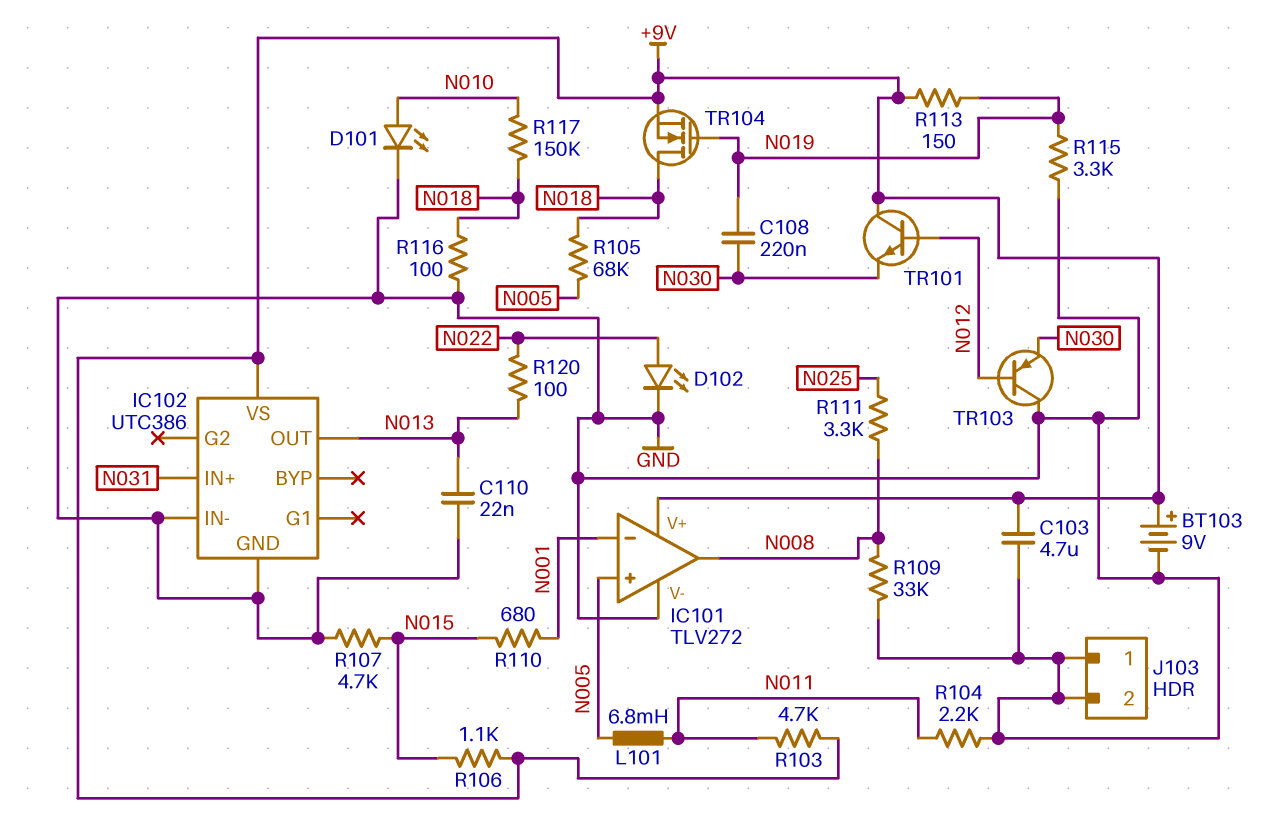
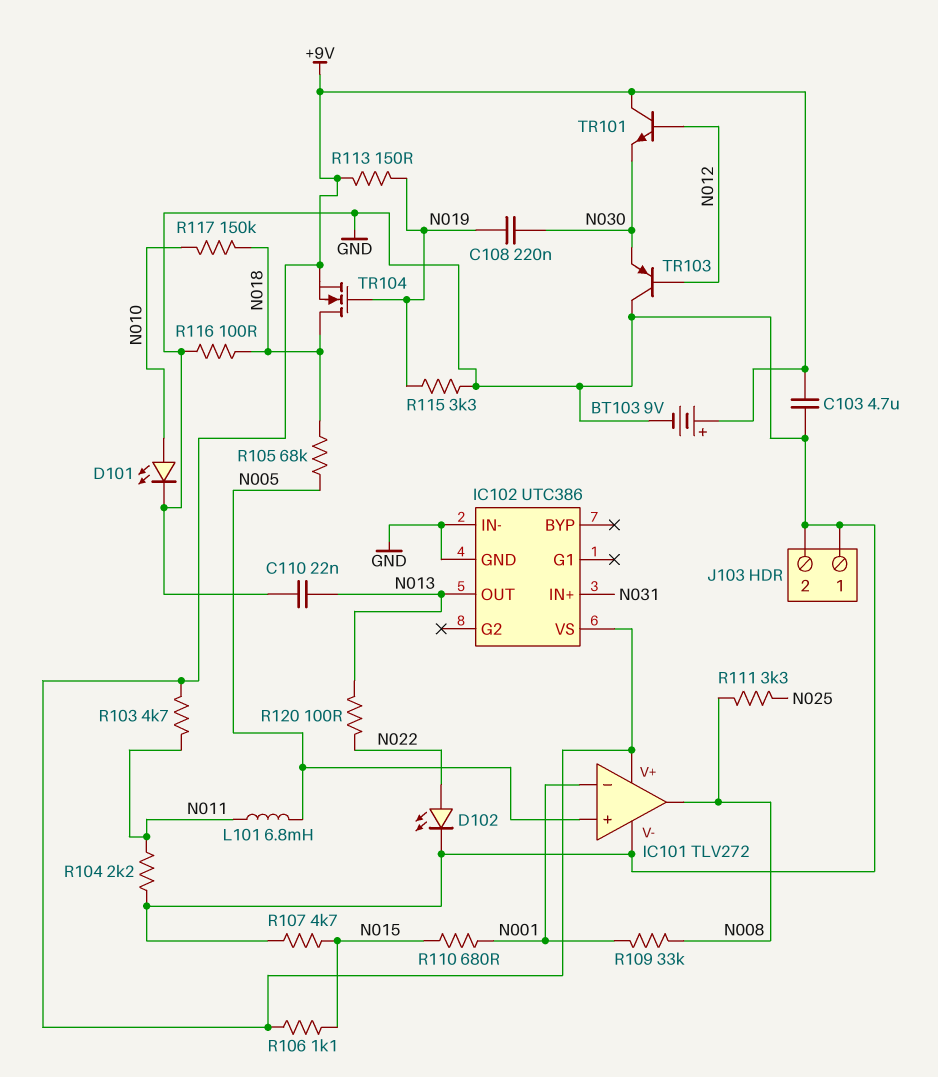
R109: 33k (GND, N008) -> 33k (N001, N008)

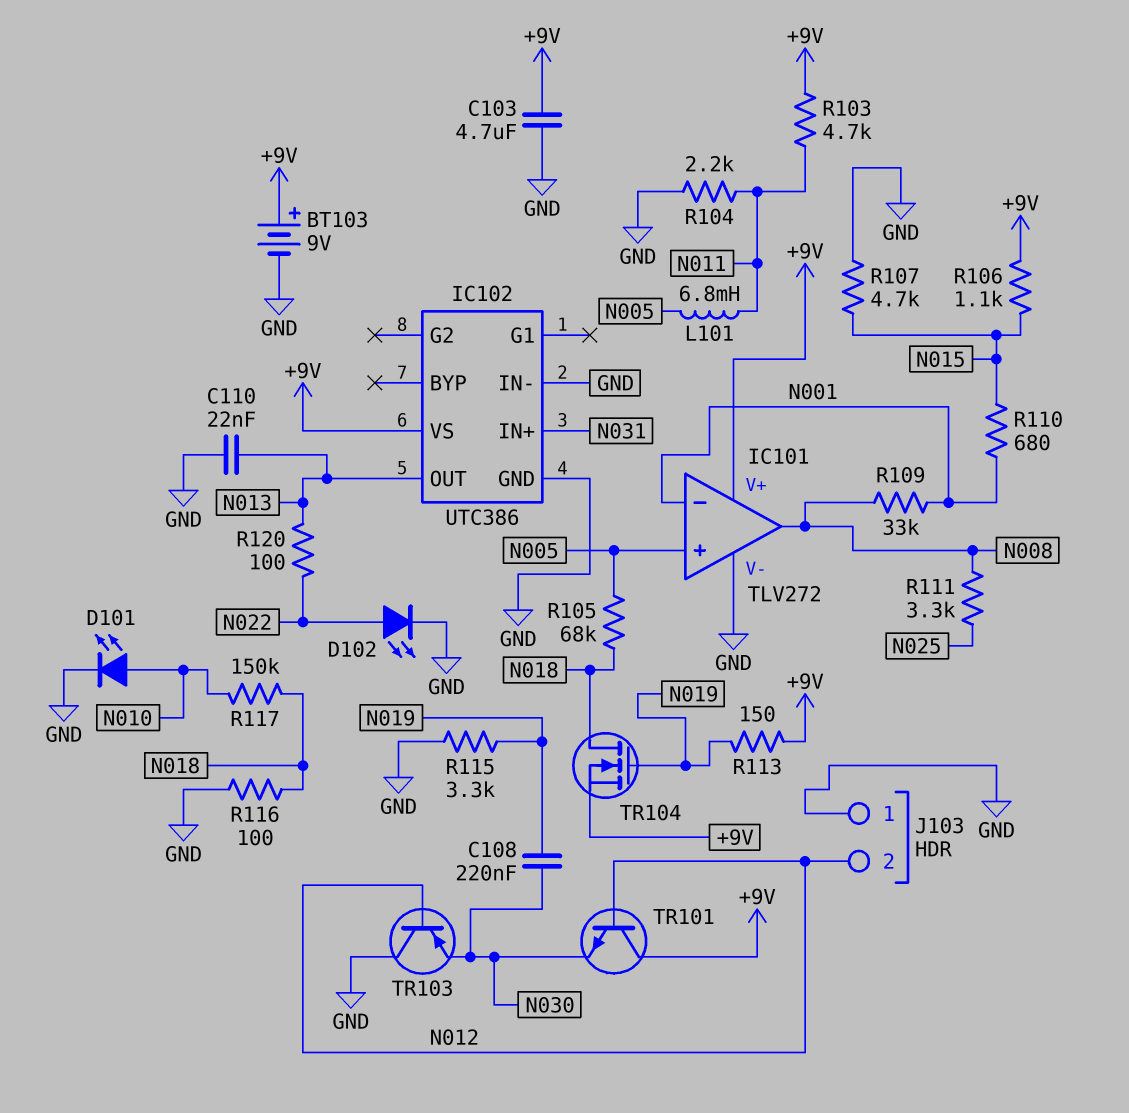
J103 pin 2: GND -> N012

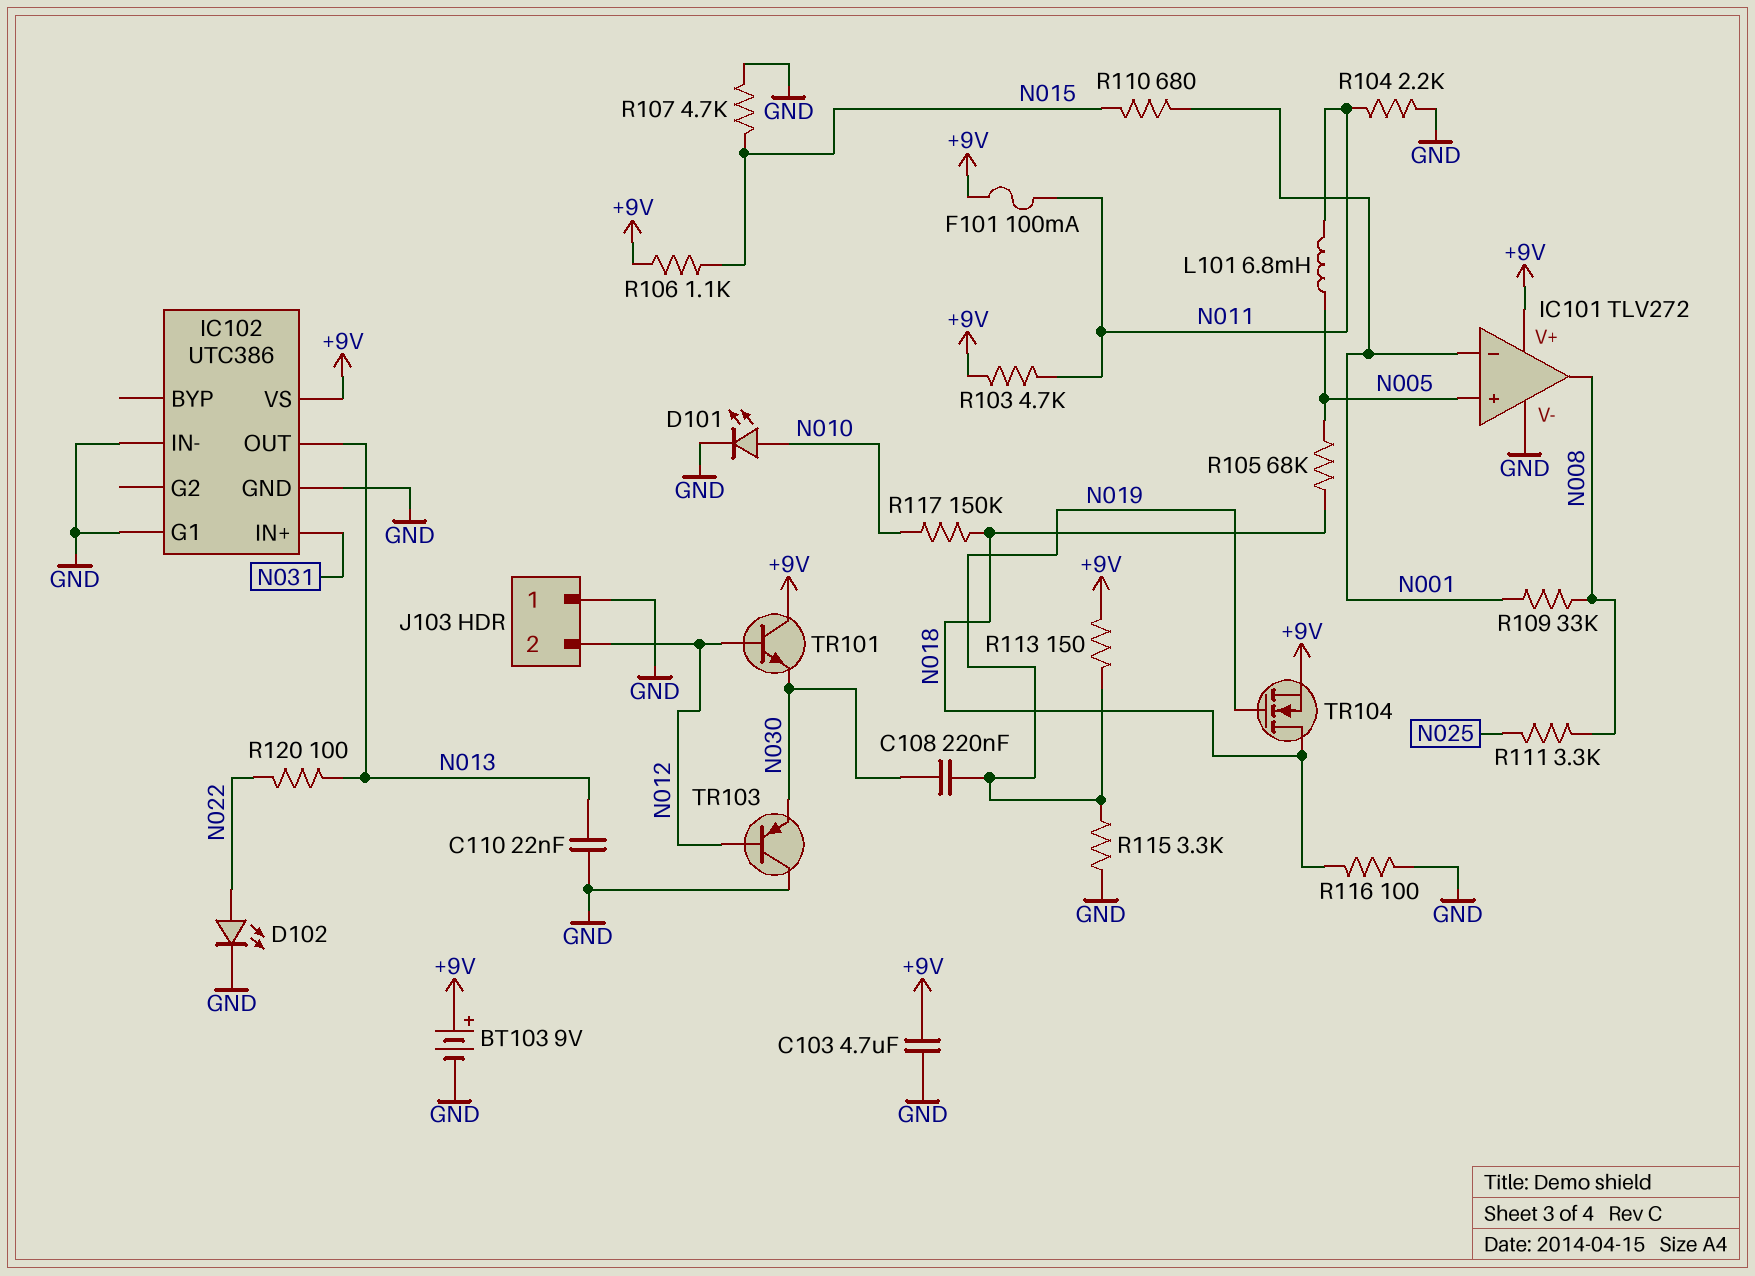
F101: none -> 100mA (+9V, N011)
IC102 pin G1: none -> GND

